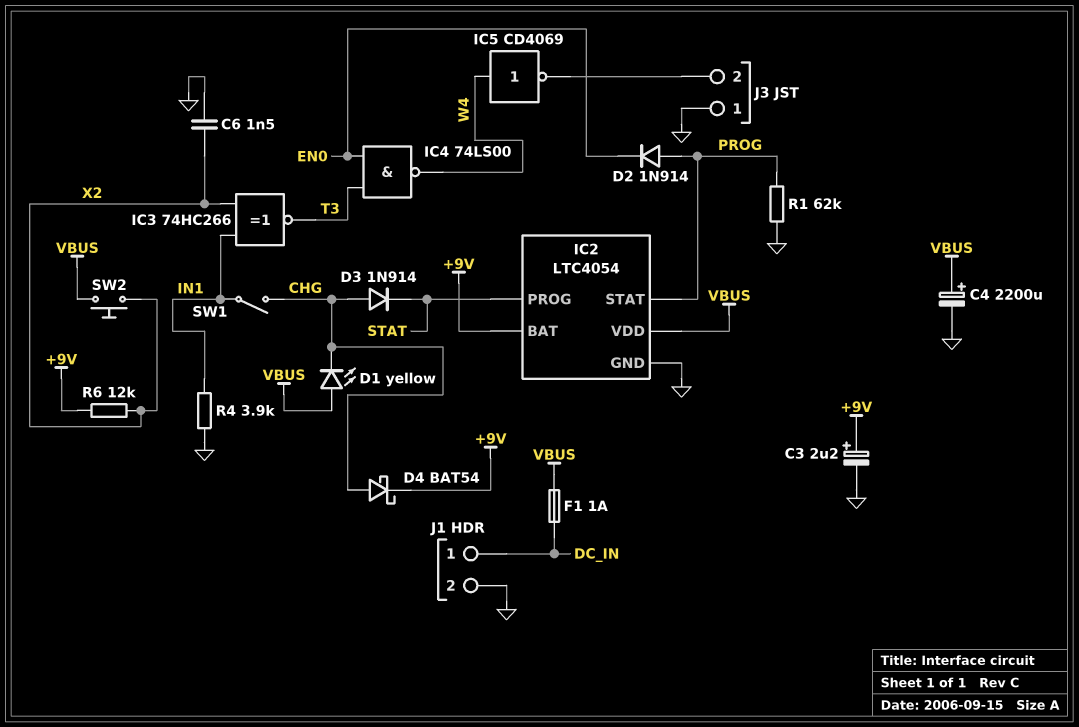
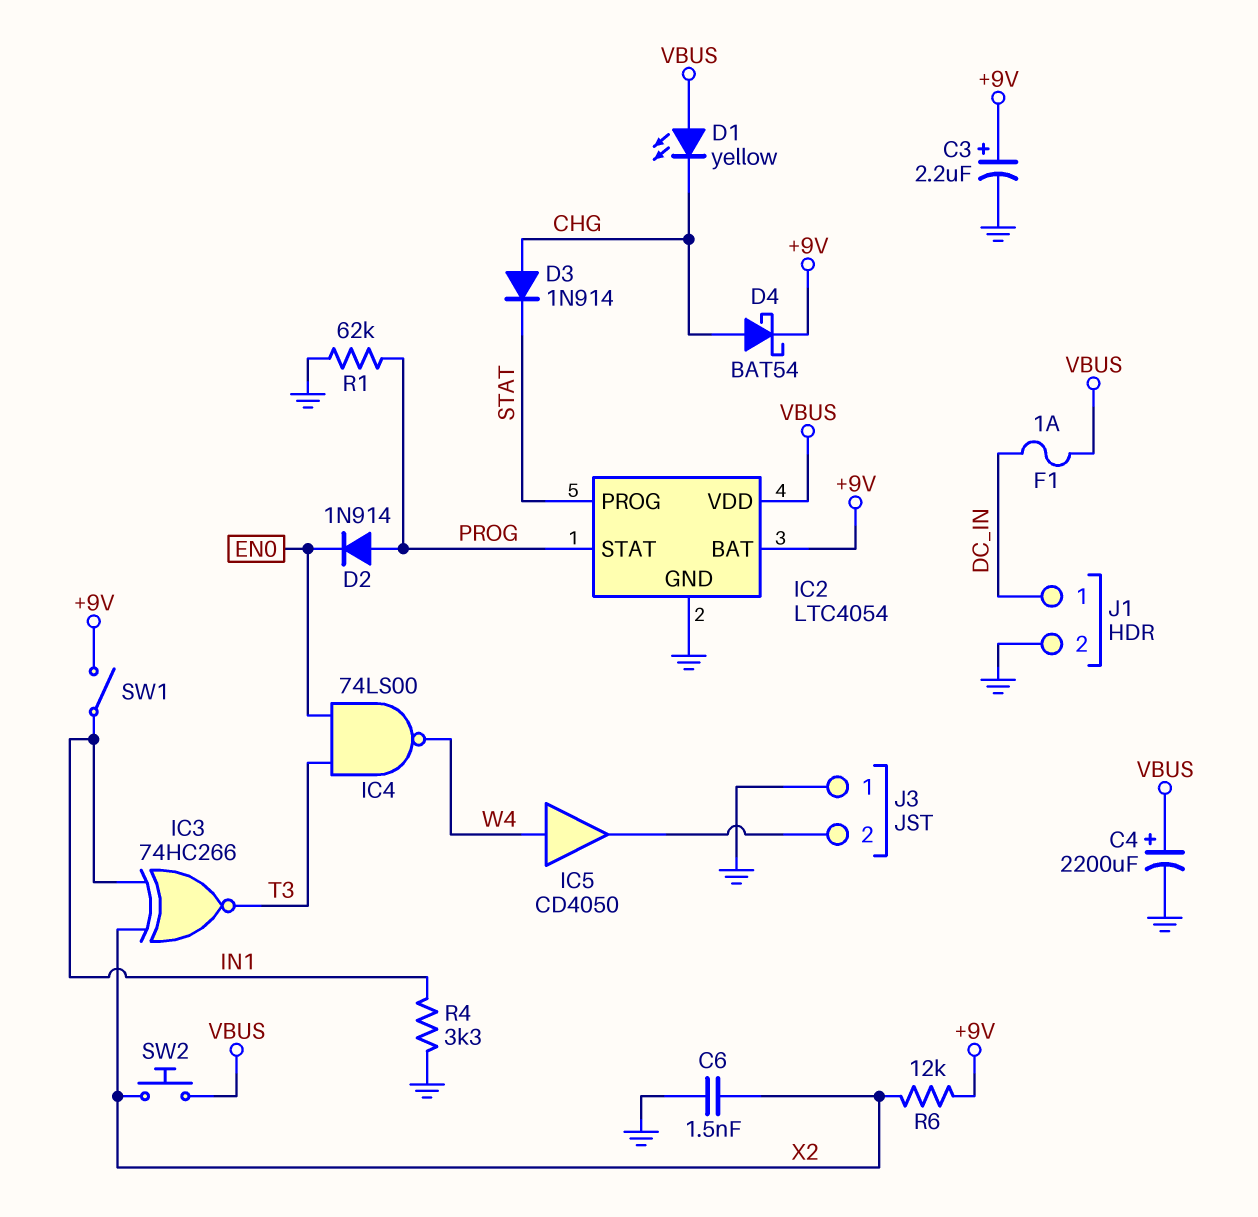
IC5: NOT CD4069 (in W4, out J3/2) -> buffer CD4050 (in W4, out J3/2)
R4: 3.9k (GND, IN1) -> 3.3k (GND, IN1)
SW1: switch (CHG, IN1) -> switch (+9V, IN1)

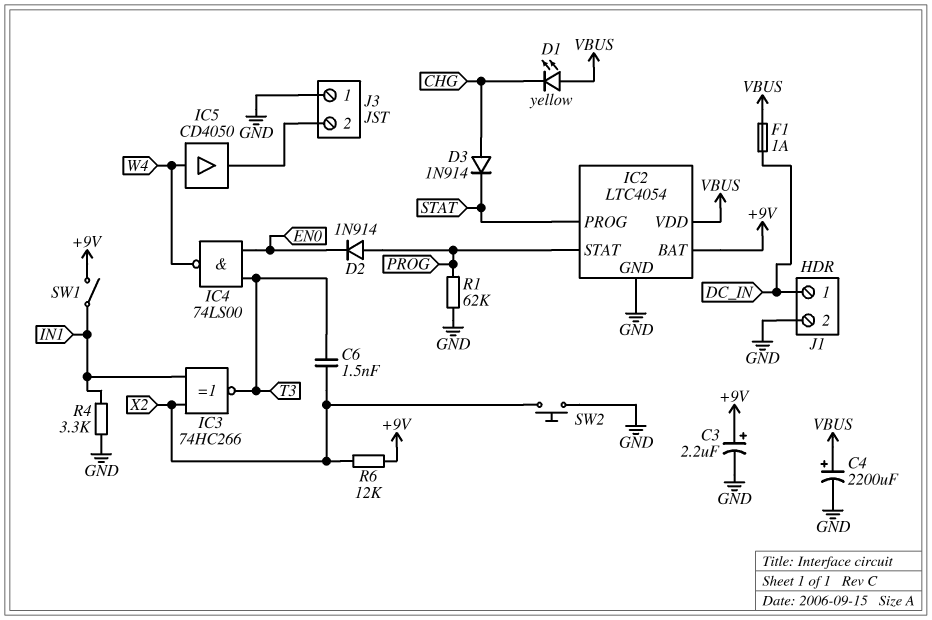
C6: 1.5nF (GND, X2) -> 1.5nF (T3, X2)
D4: schottky BAT54 (A CHG, K +9V) -> none
SW2: button (VBUS, X2) -> button (GND, X2)

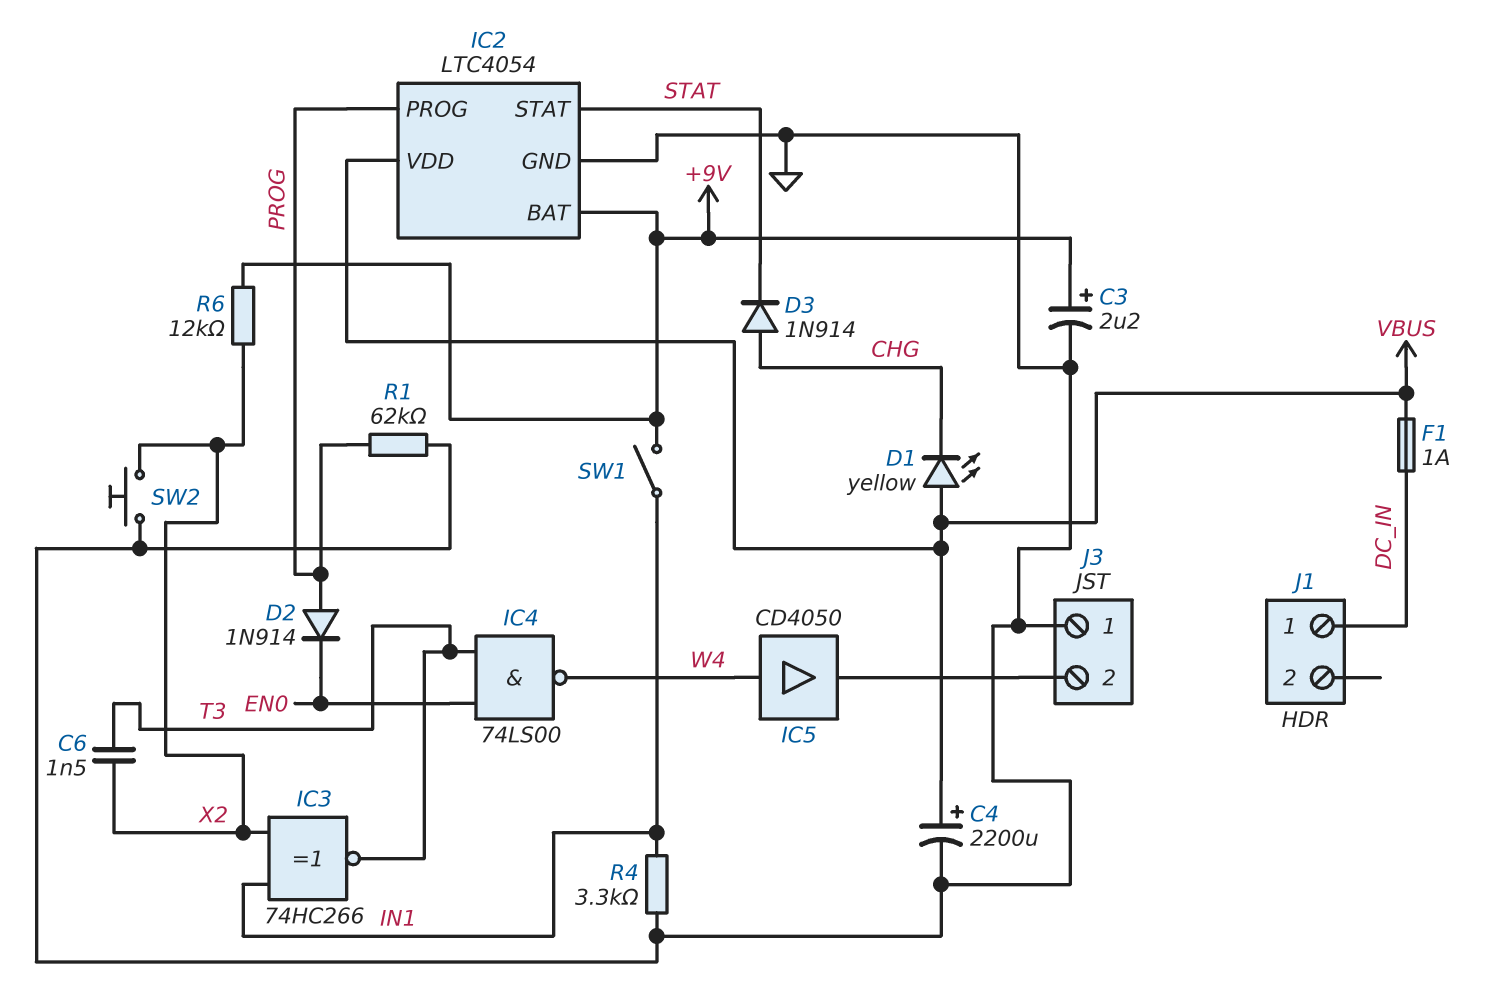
IC2 pin PROG: STAT -> PROG
IC2 pin STAT: PROG -> STAT
J1 pin 2: GND -> none

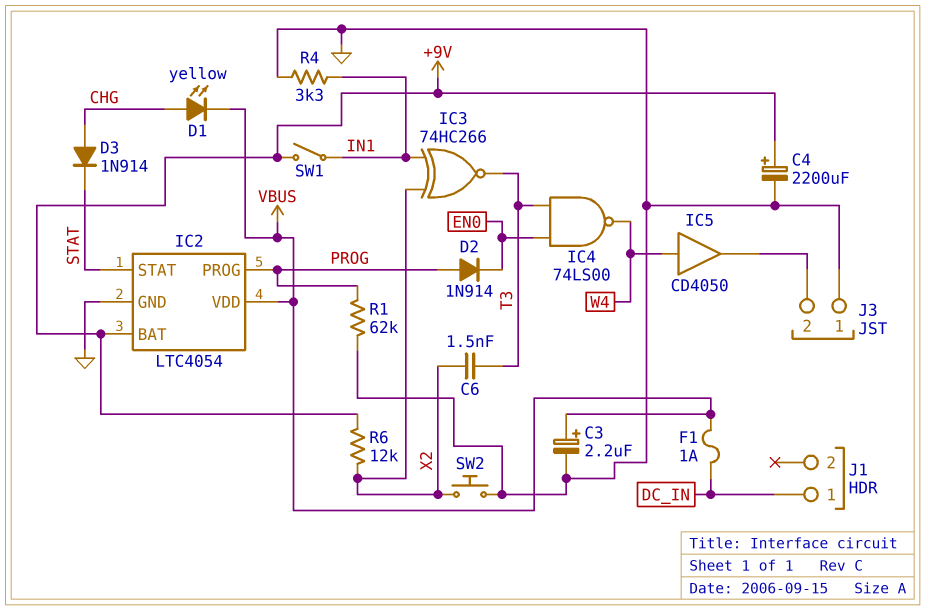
C3: 2.2uF (plus +9V, minus GND) -> 2.2uF (plus VBUS, minus GND)
C4: 2200uF (plus VBUS, minus GND) -> 2200uF (plus +9V, minus GND)
D1: LED yellow (A VBUS, K CHG) -> LED yellow (A CHG, K VBUS)

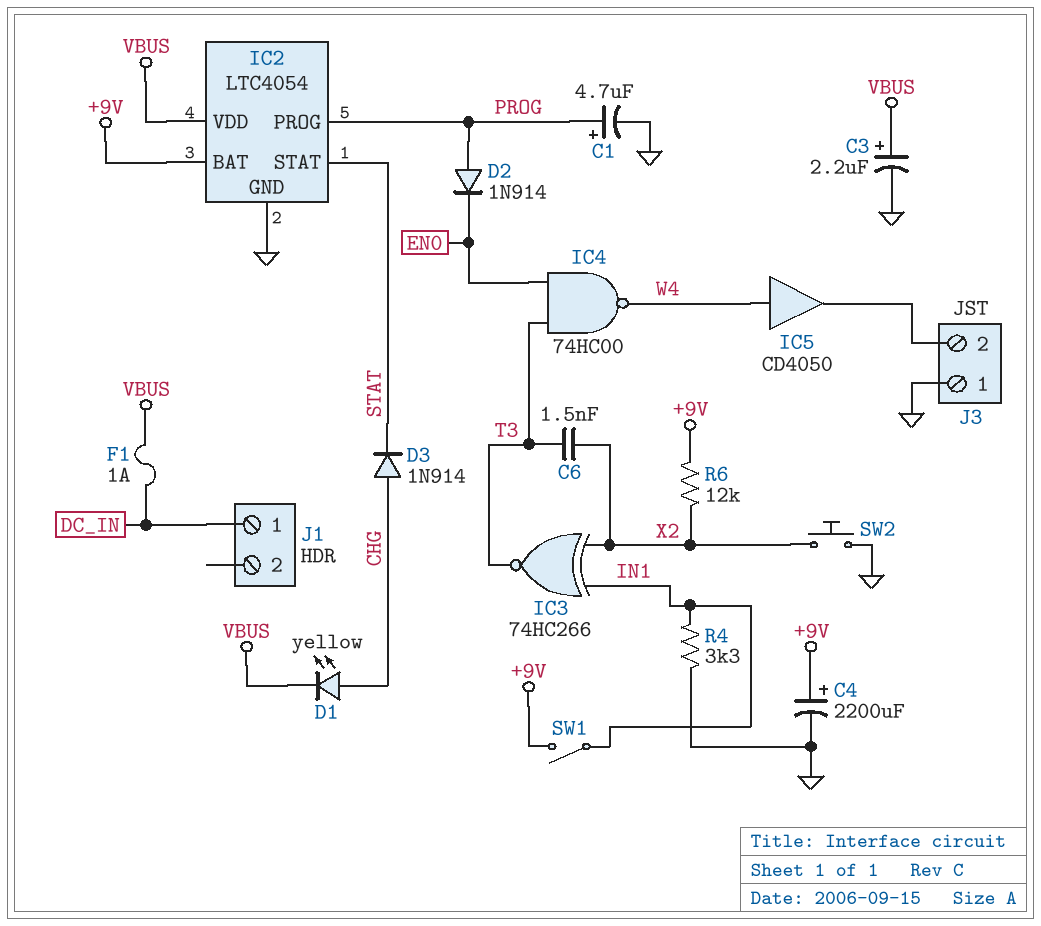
C1: none -> 4.7uF (plus PROG, minus GND)
IC4: NAND 74LS00 (in EN0, in T3, out W4) -> NAND 74HC00 (in EN0, in T3, out W4)
R1: 62k (GND, PROG) -> none

